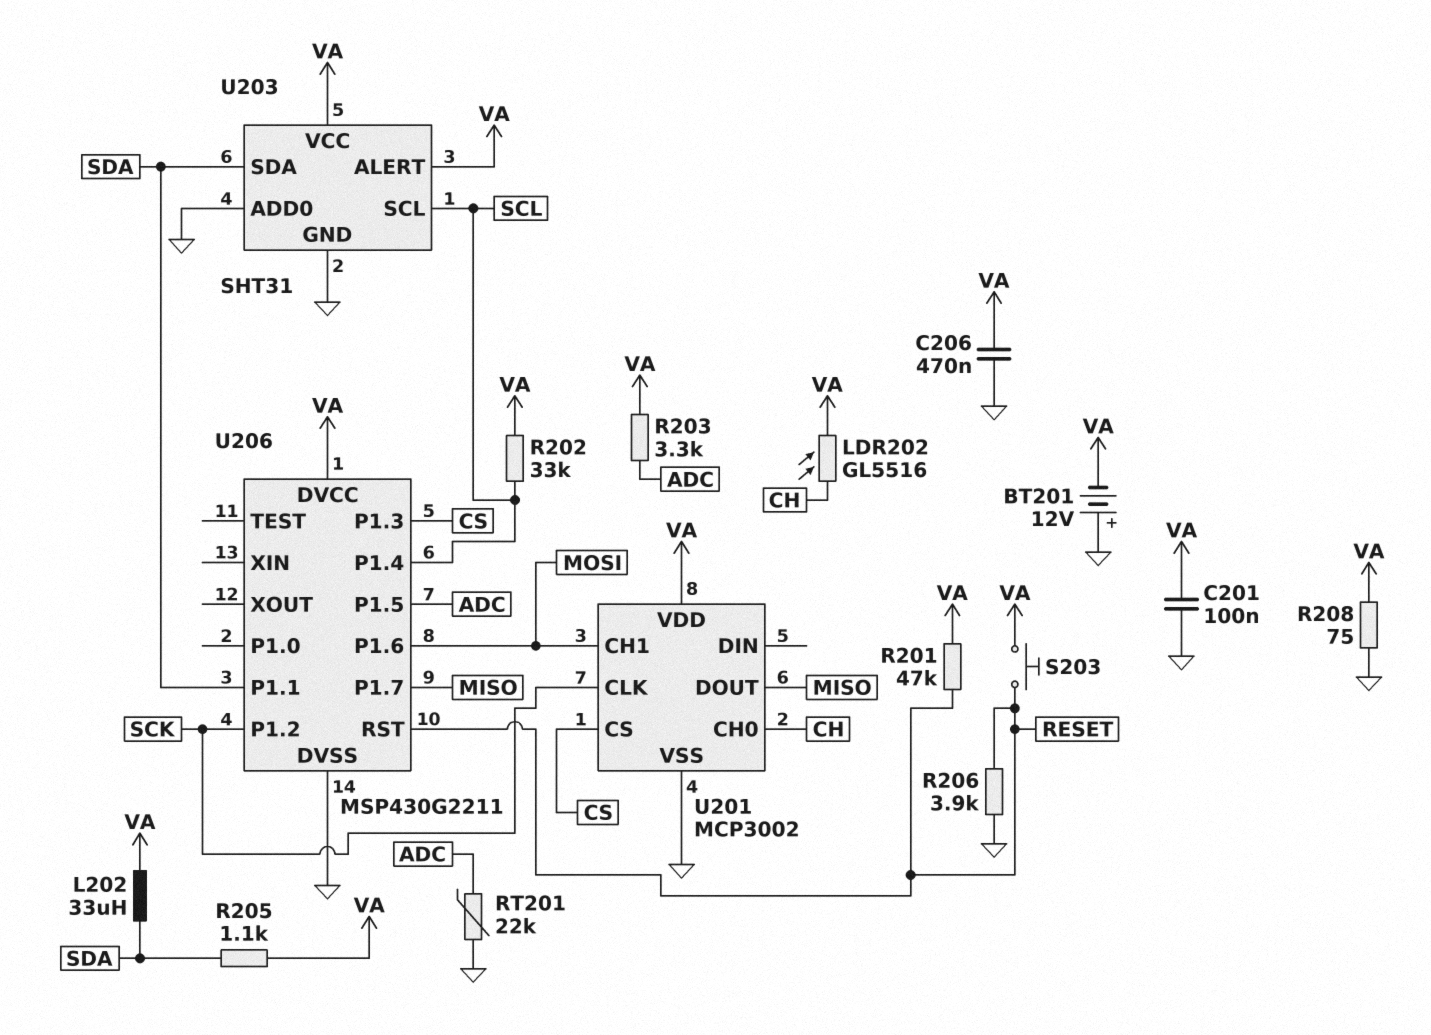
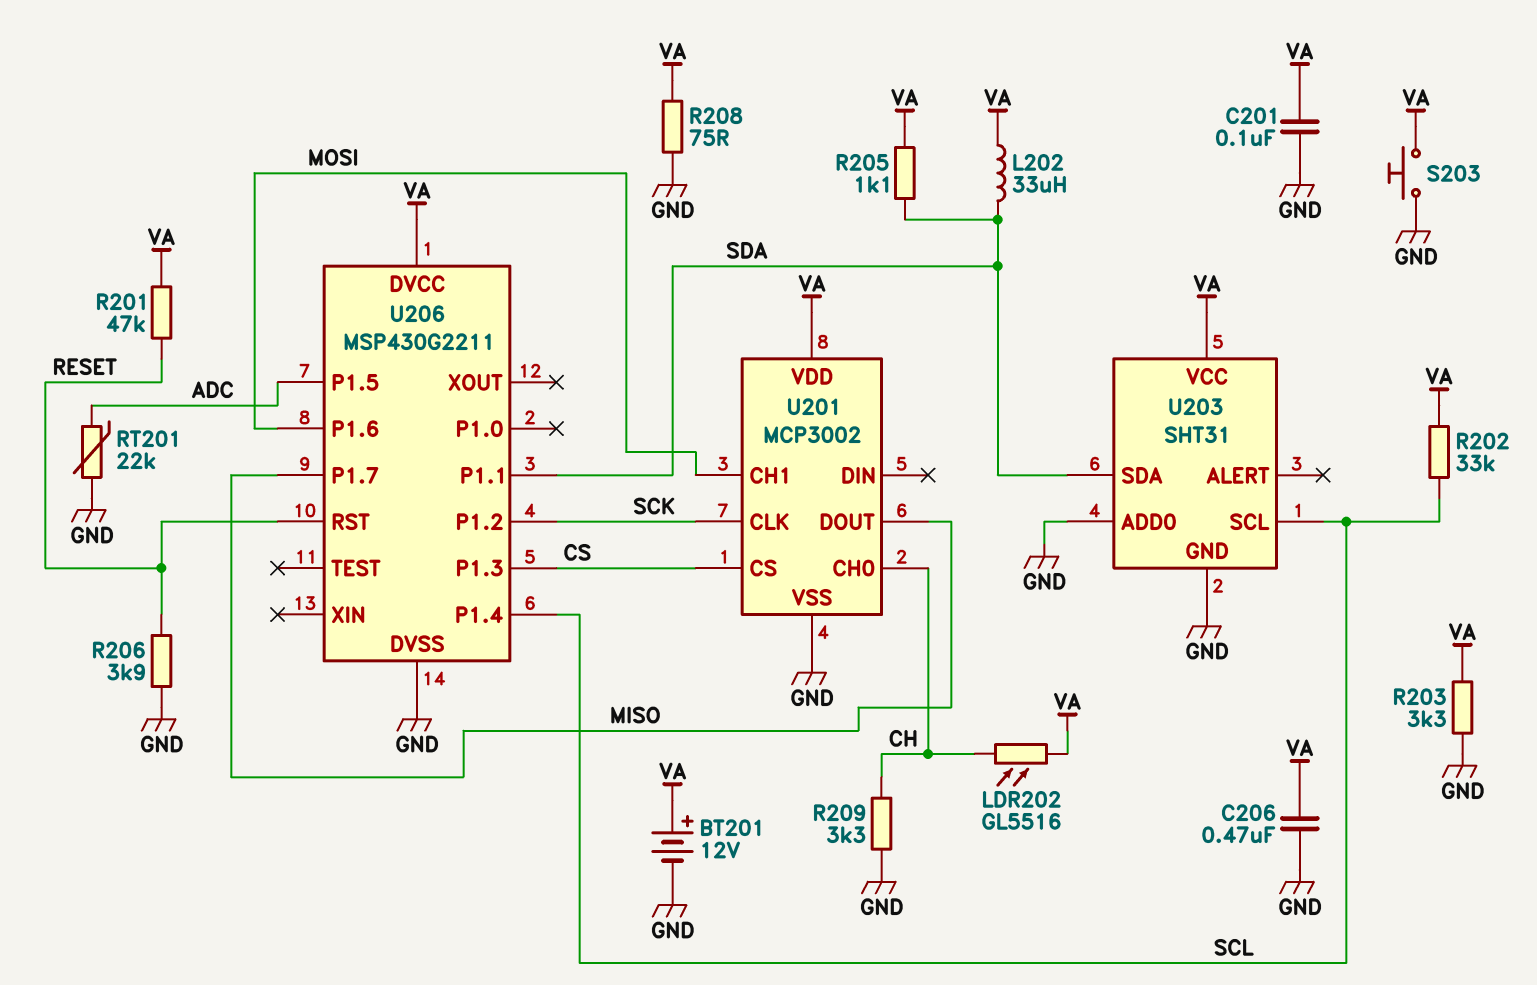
BT201: 12V (plus GND, minus VA) -> 12V (plus VA, minus GND)
R203: 3.3k (ADC, VA) -> 3.3k (GND, VA)
R209: none -> 3.3k (CH, GND)
S203: button (RESET, VA) -> button (GND, VA)
U203 pin ALERT: VA -> none

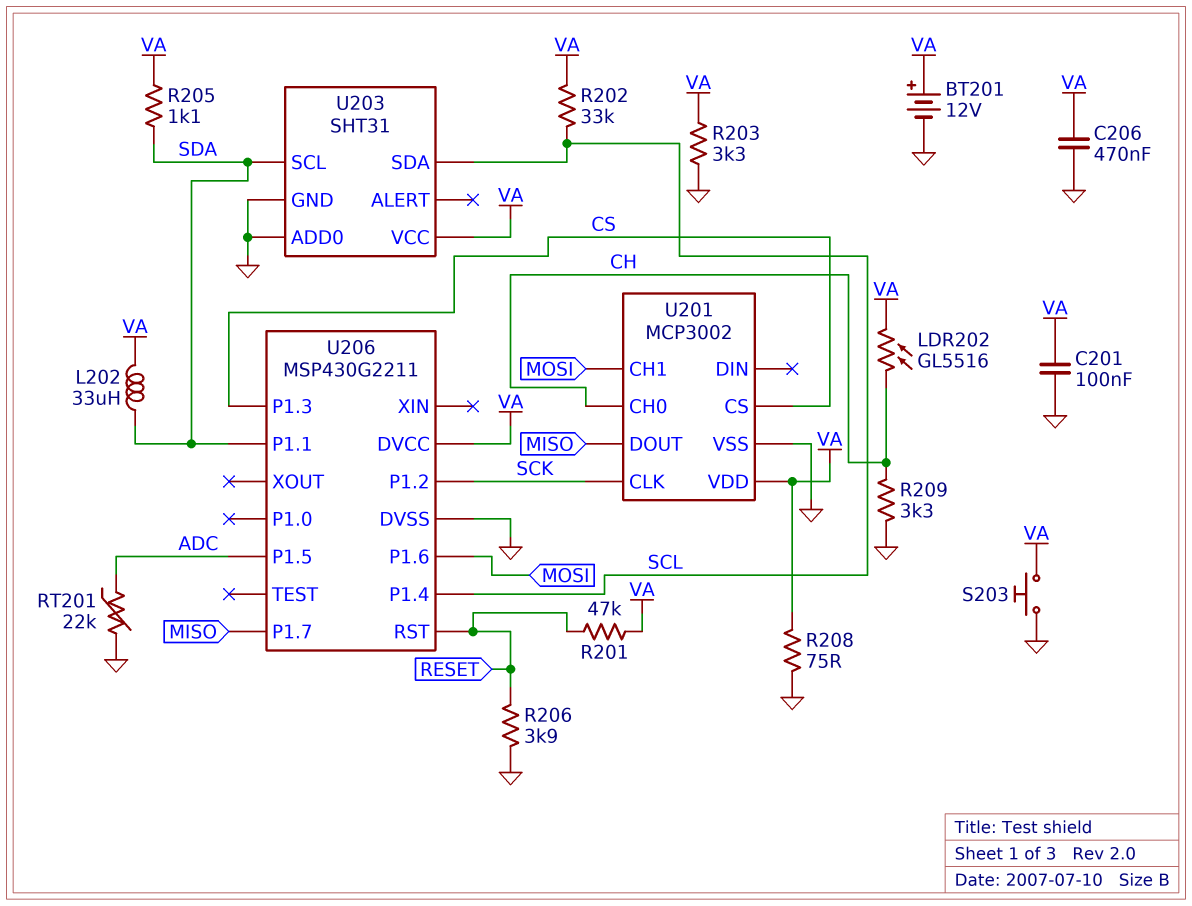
U203 pin SCL: SCL -> SDA
U203 pin SDA: SDA -> SCL

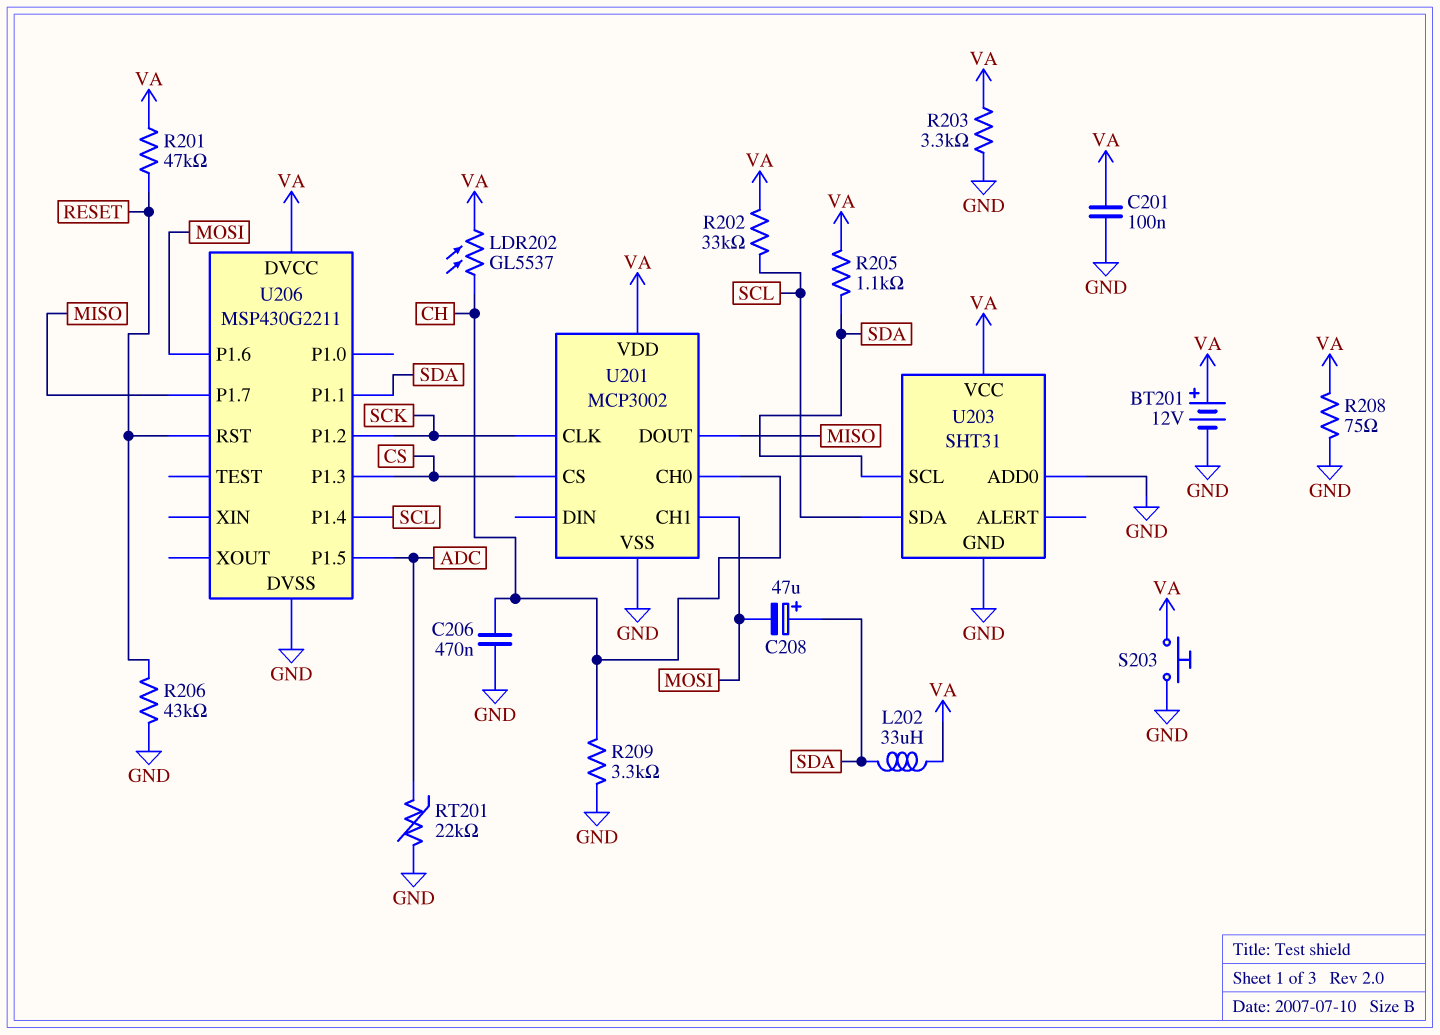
C206: 470nF (GND, VA) -> 470nF (CH, GND)
C208: none -> 47uF (plus SDA, minus MOSI)
LDR202: GL5516 (CH, VA) -> GL5537 (CH, VA)
R206: 3.9k (GND, RESET) -> 43k (GND, RESET)

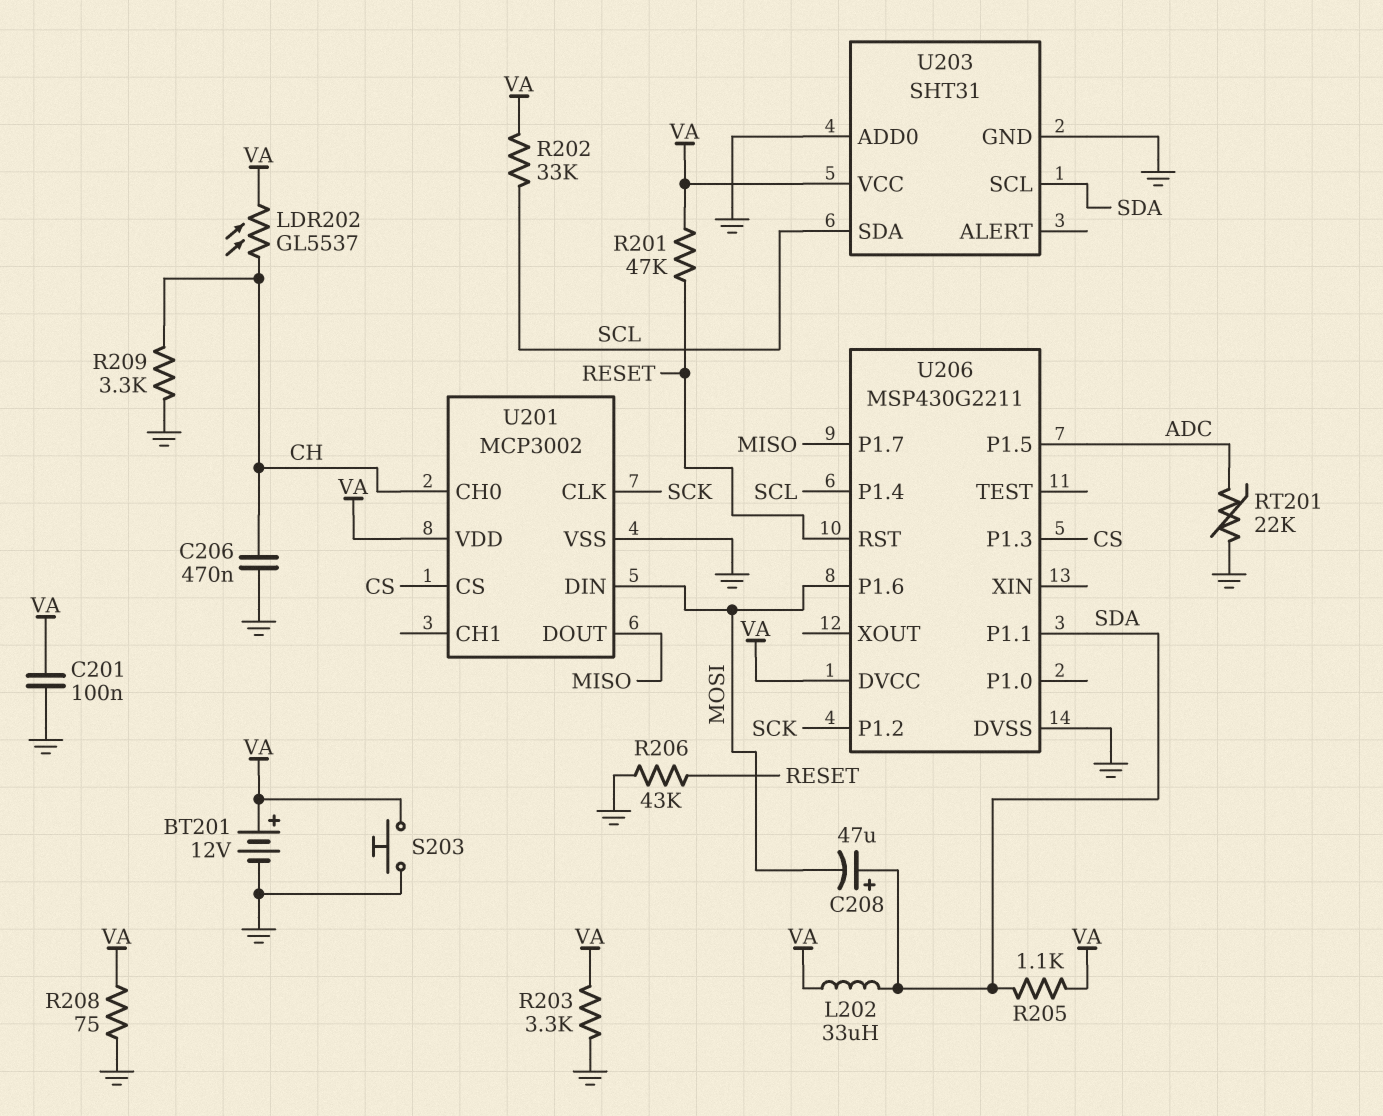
U201 pin CH1: MOSI -> none
U201 pin DIN: none -> MOSI

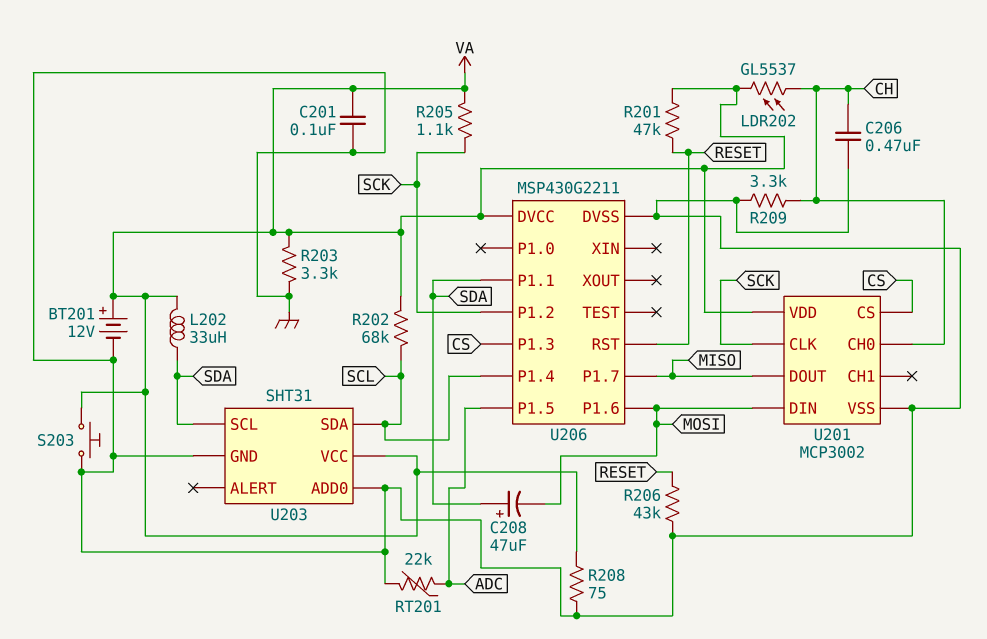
R202: 33k (SCL, VA) -> 68k (SCL, VA)
R205: 1.1k (SDA, VA) -> 1.1k (SCK, VA)

